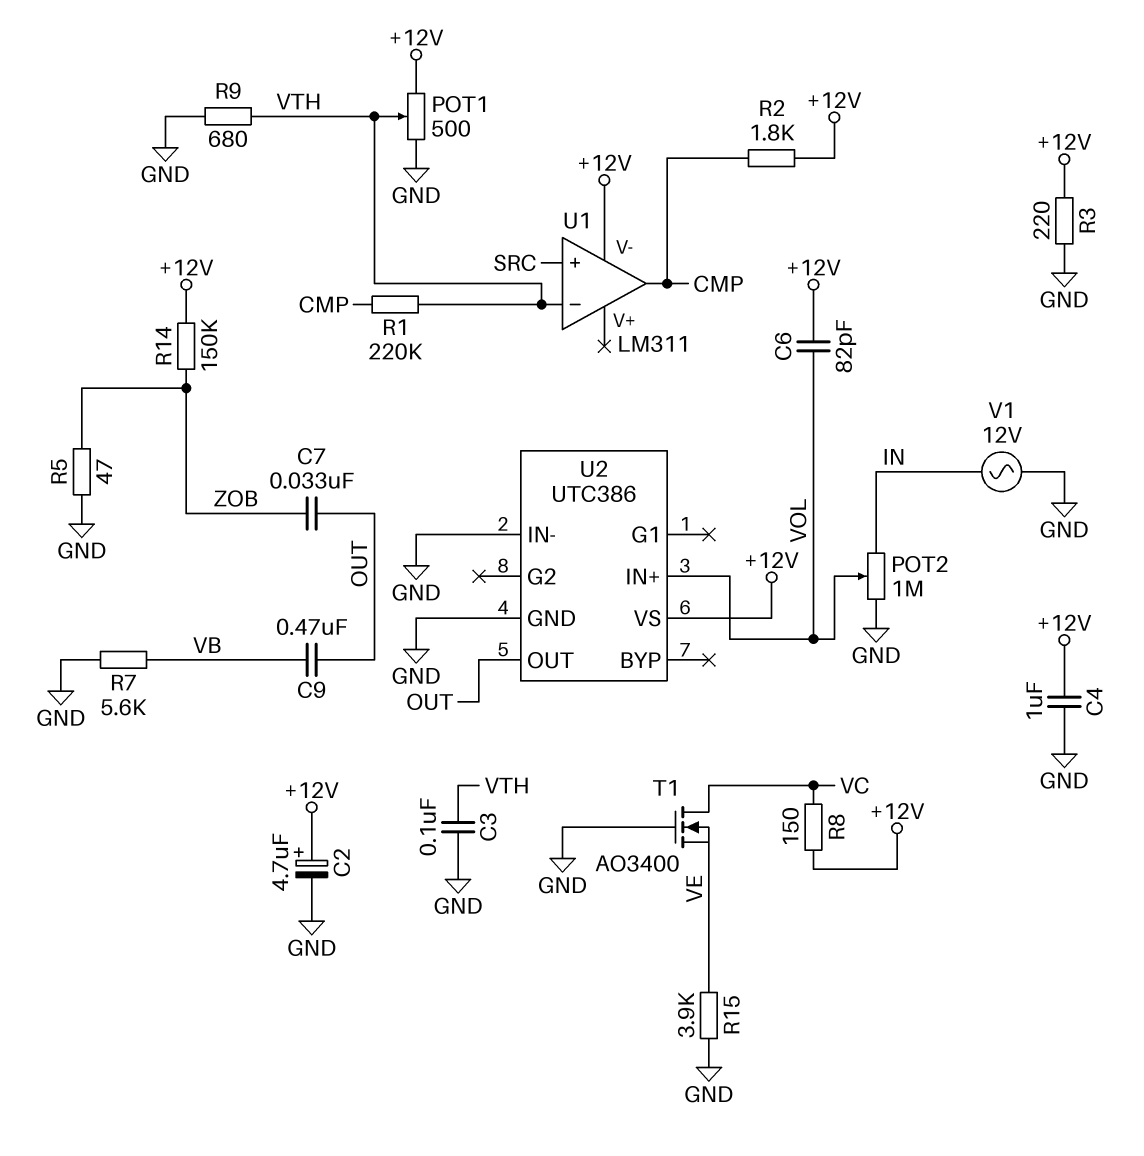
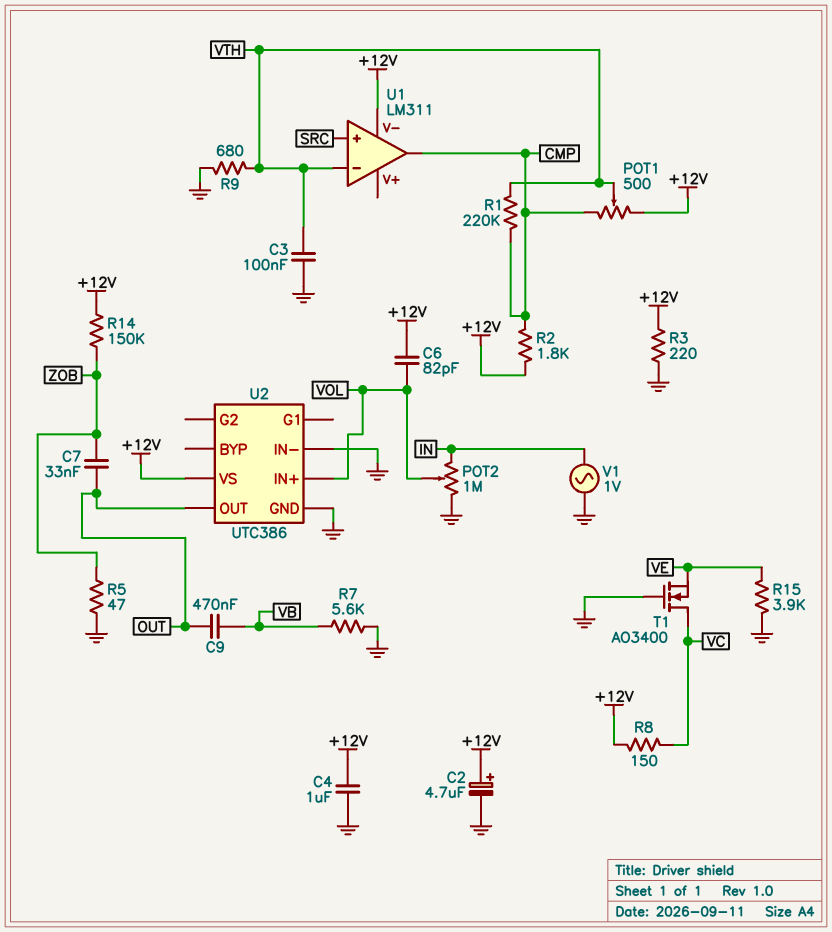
POT1: 500 (+12V, GND, wiper VTH) -> 500 (+12V, CMP, wiper VTH)
V1: AC 12V (GND, IN) -> AC 1V (GND, IN)

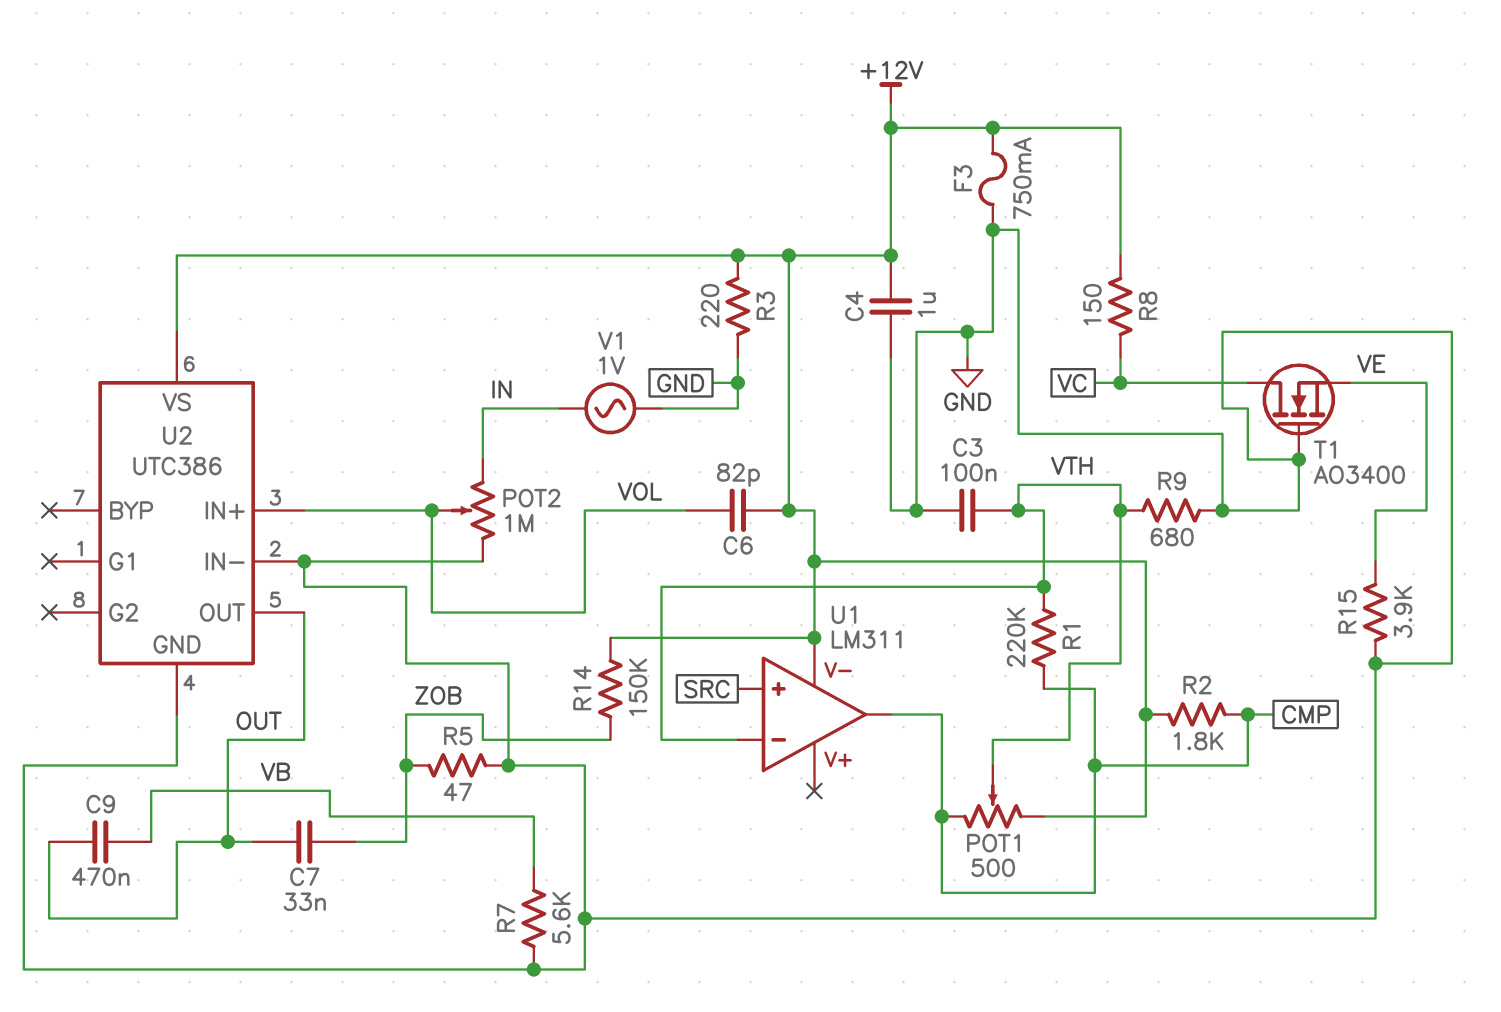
C2: 4.7uF (plus +12V, minus GND) -> none
F3: none -> 750mA (+12V, GND)

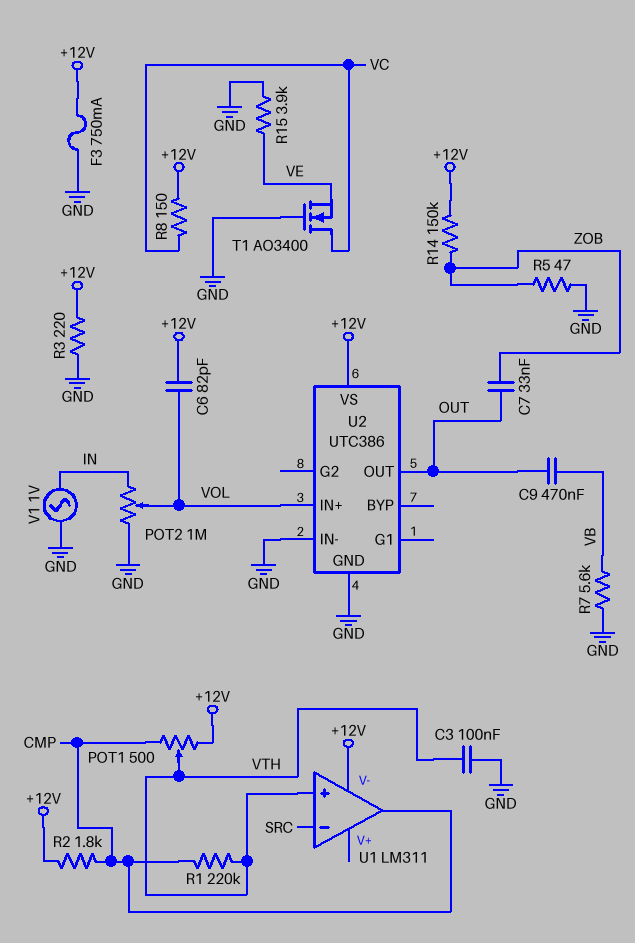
C4: 1uF (+12V, GND) -> none
R9: 680 (GND, VTH) -> none
U1 pin in+: SRC -> VTH
U1 pin in-: VTH -> SRC

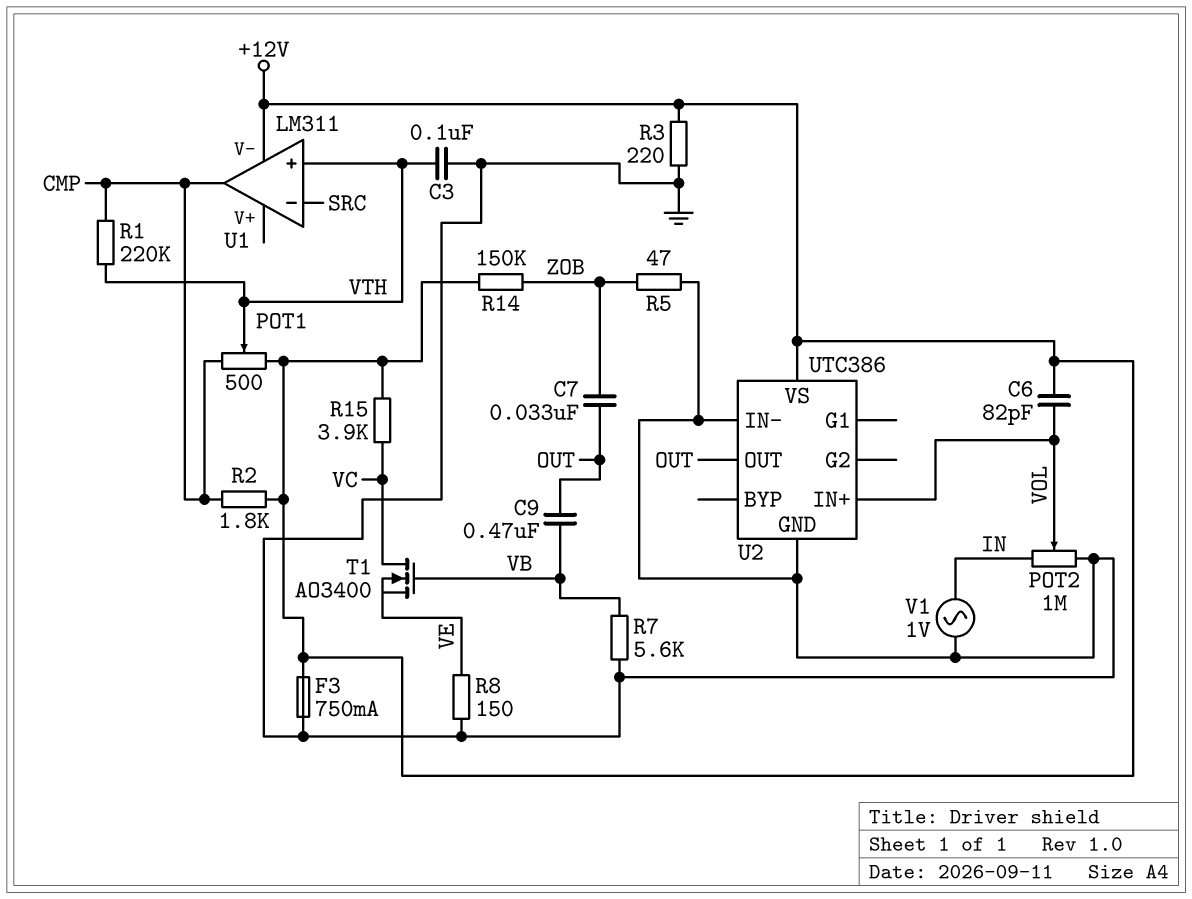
R8: 150 (+12V, VC) -> 150 (GND, VE)
R15: 3.9k (GND, VE) -> 3.9k (+12V, VC)
T1: NMOS AO3400 (G GND, D VC, S VE) -> NMOS AO3400 (G VB, D VC, S VE)

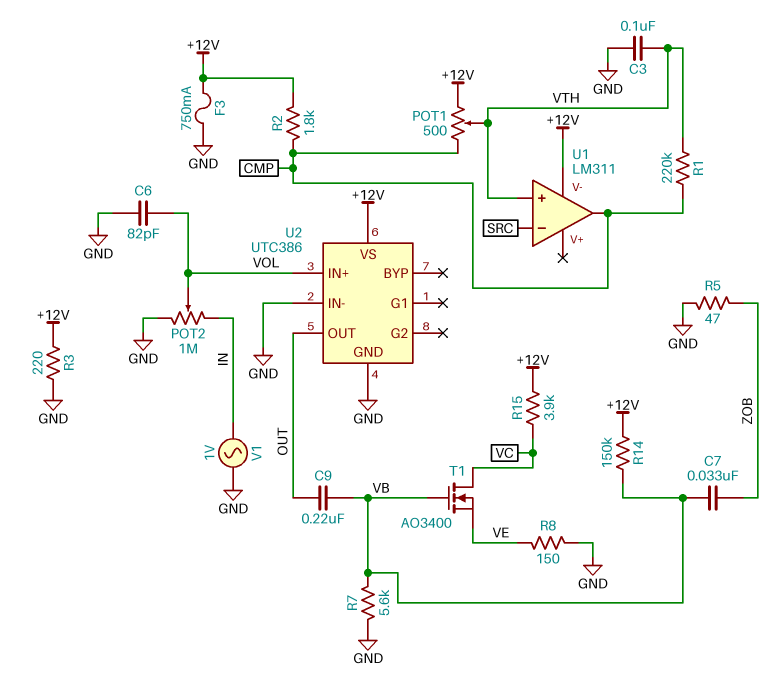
C6: 82pF (+12V, VOL) -> 82pF (GND, VOL)
C7: 33nF (OUT, ZOB) -> 33nF (VB, ZOB)
C9: 470nF (OUT, VB) -> 220nF (OUT, VB)
R14: 150k (+12V, ZOB) -> 150k (+12V, VB)

